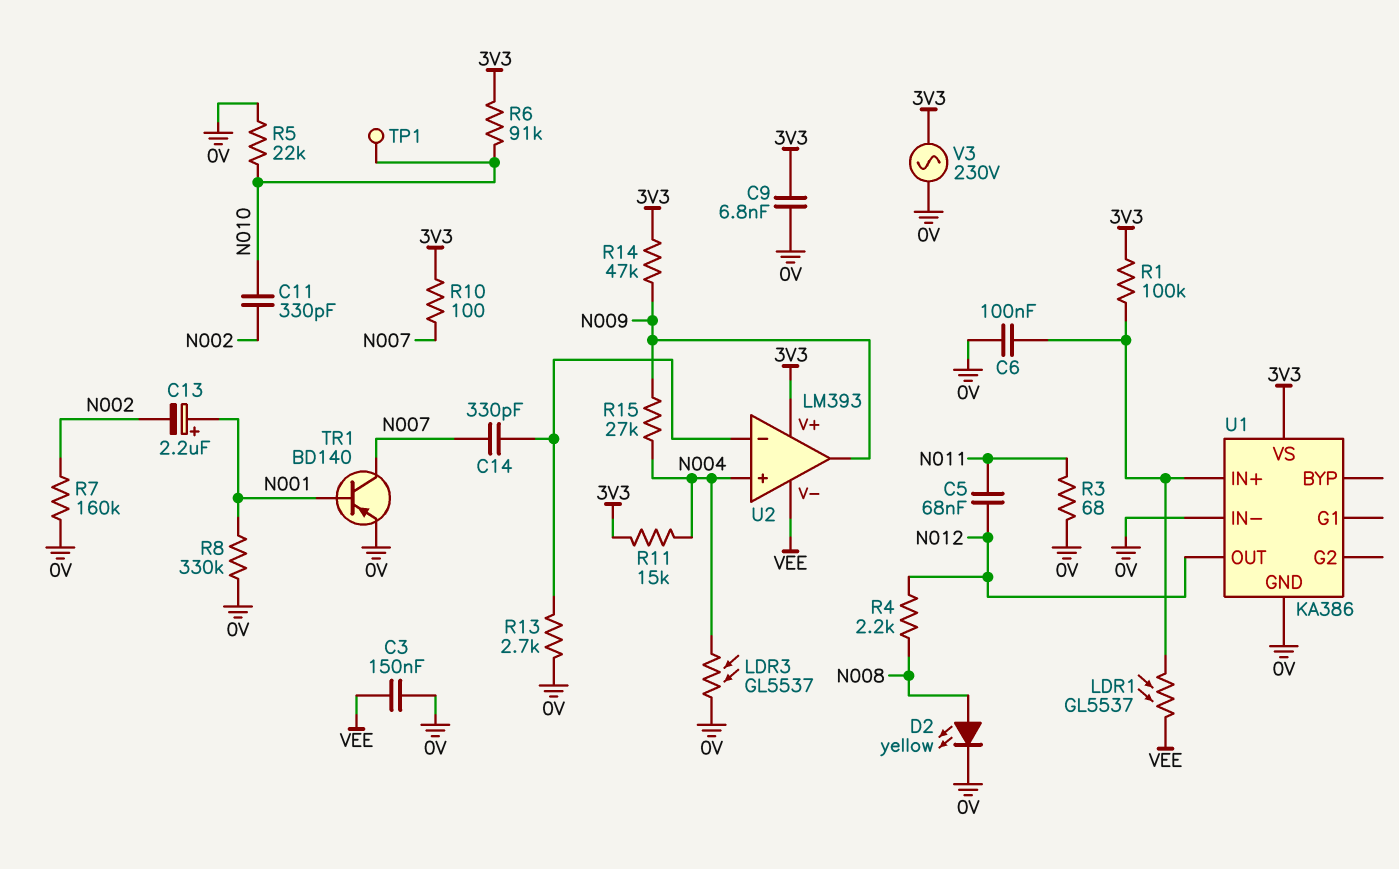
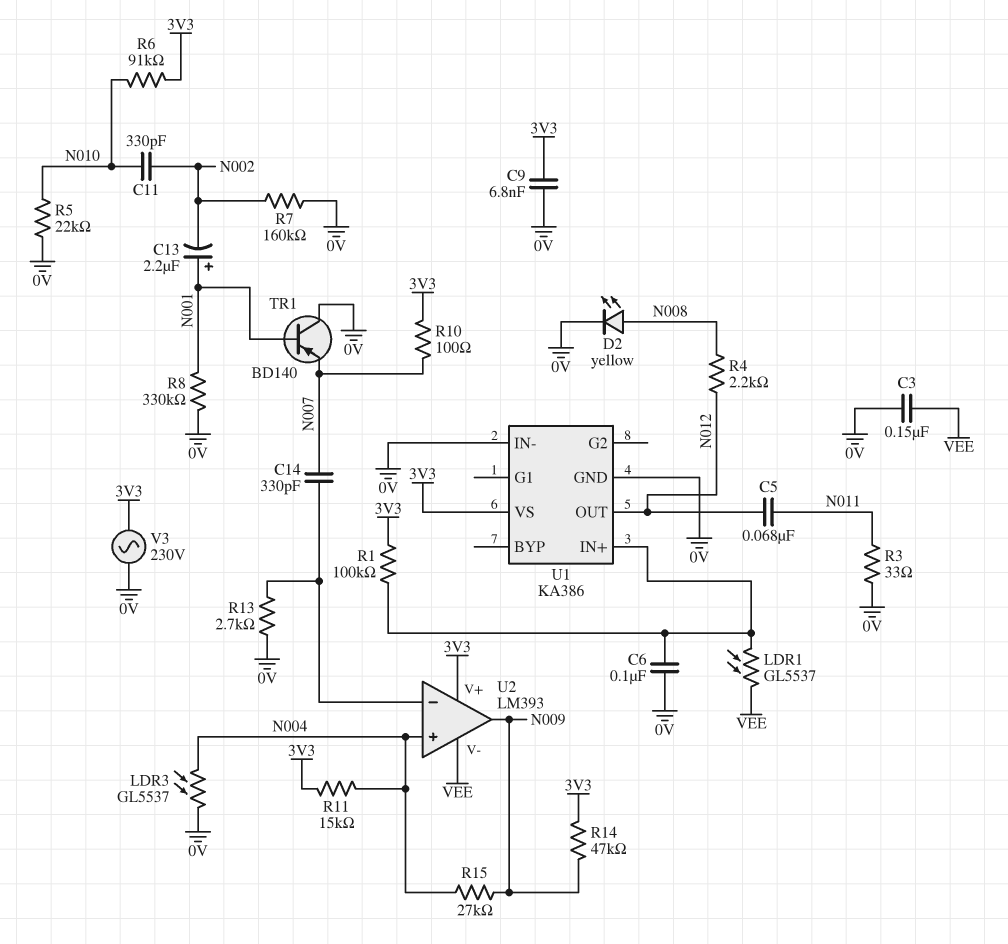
R3: 68 (0V, N011) -> 33 (0V, N011)
TP1: test point (N010) -> none
TR1: PNP BD140 (B N001, C N007, E 0V) -> PNP BD140 (B N001, C 0V, E N007)

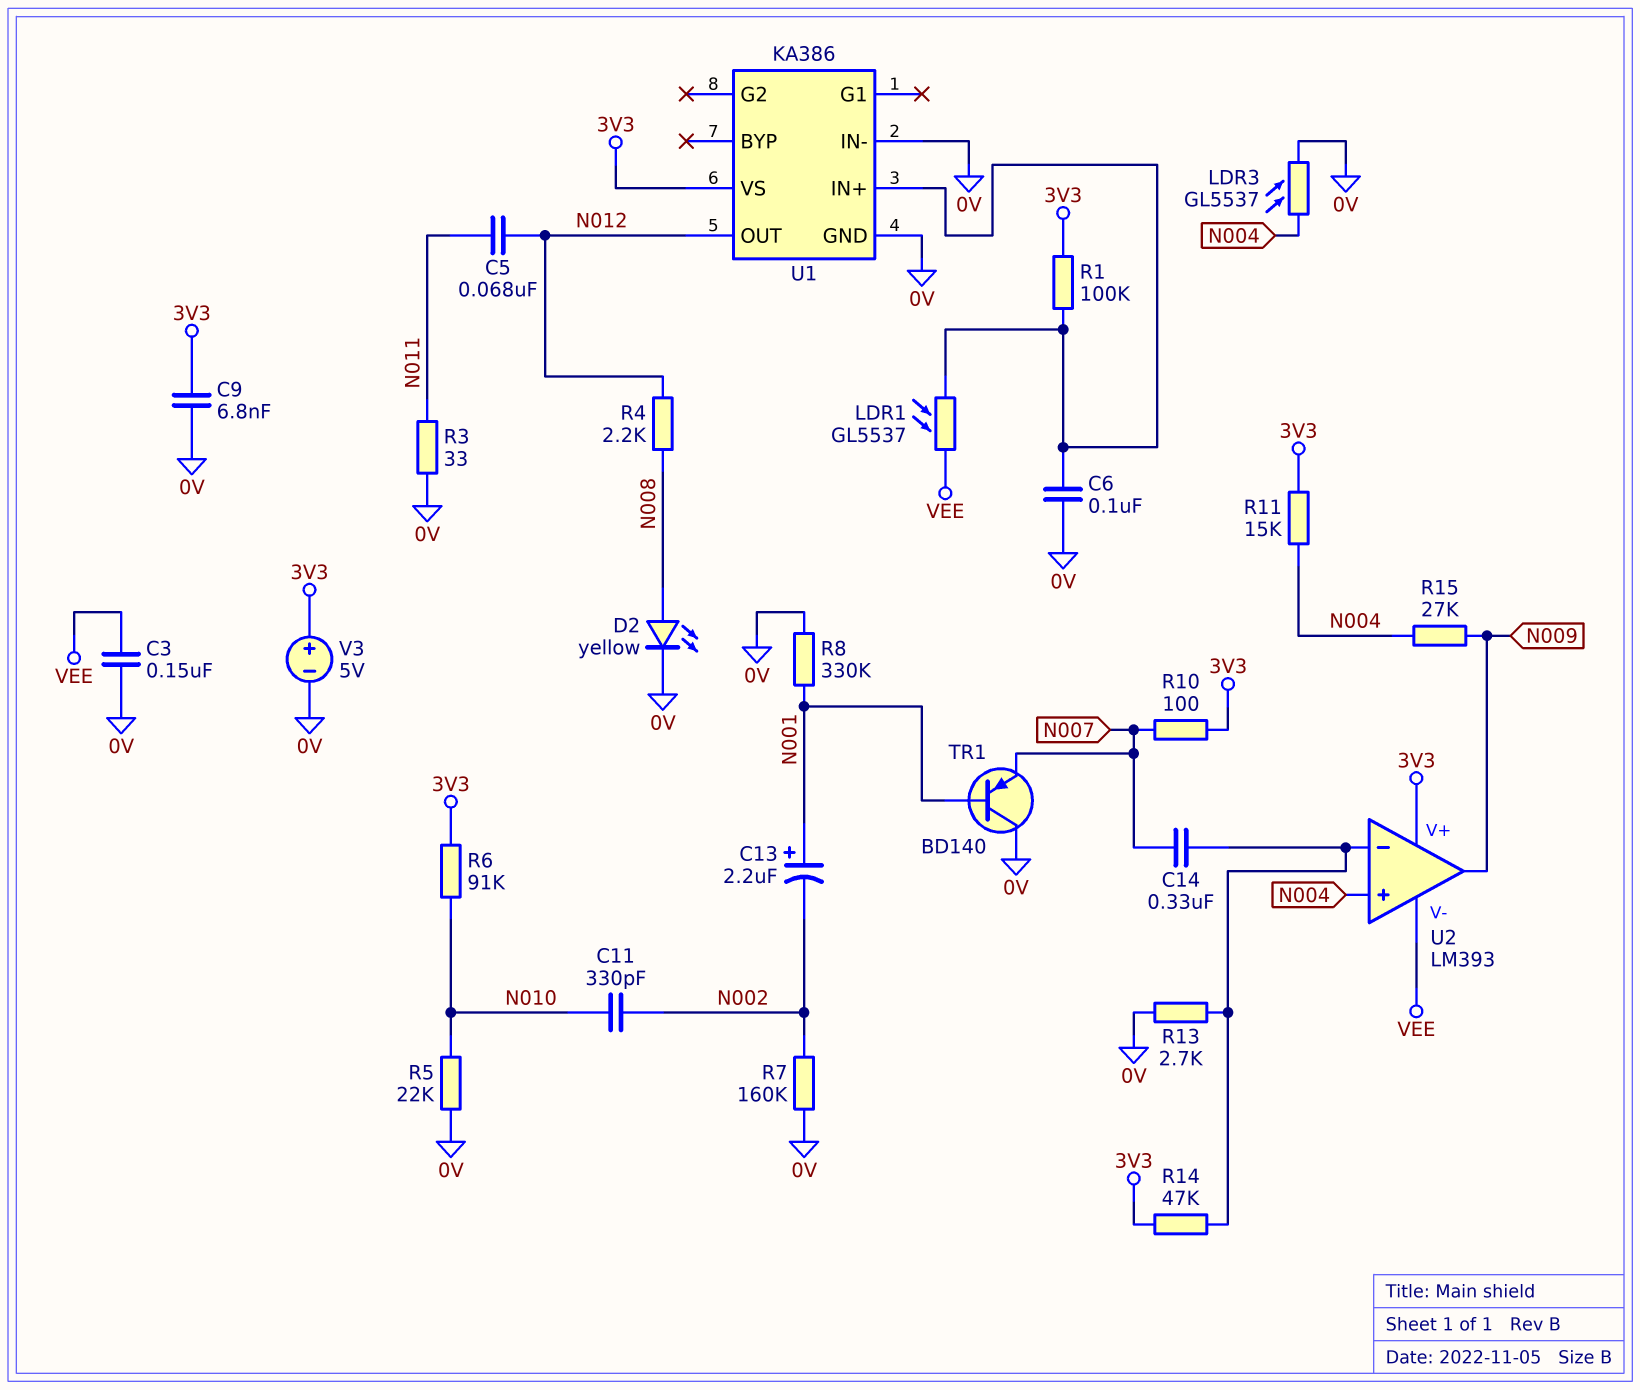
C14: 330pF (N007, U2/in-) -> 330nF (N007, U2/in-)
R14: 47k (3V3, N009) -> 47k (3V3, U2/in-)
V3: AC 230V (0V, 3V3) -> 5V (plus 3V3, minus 0V)

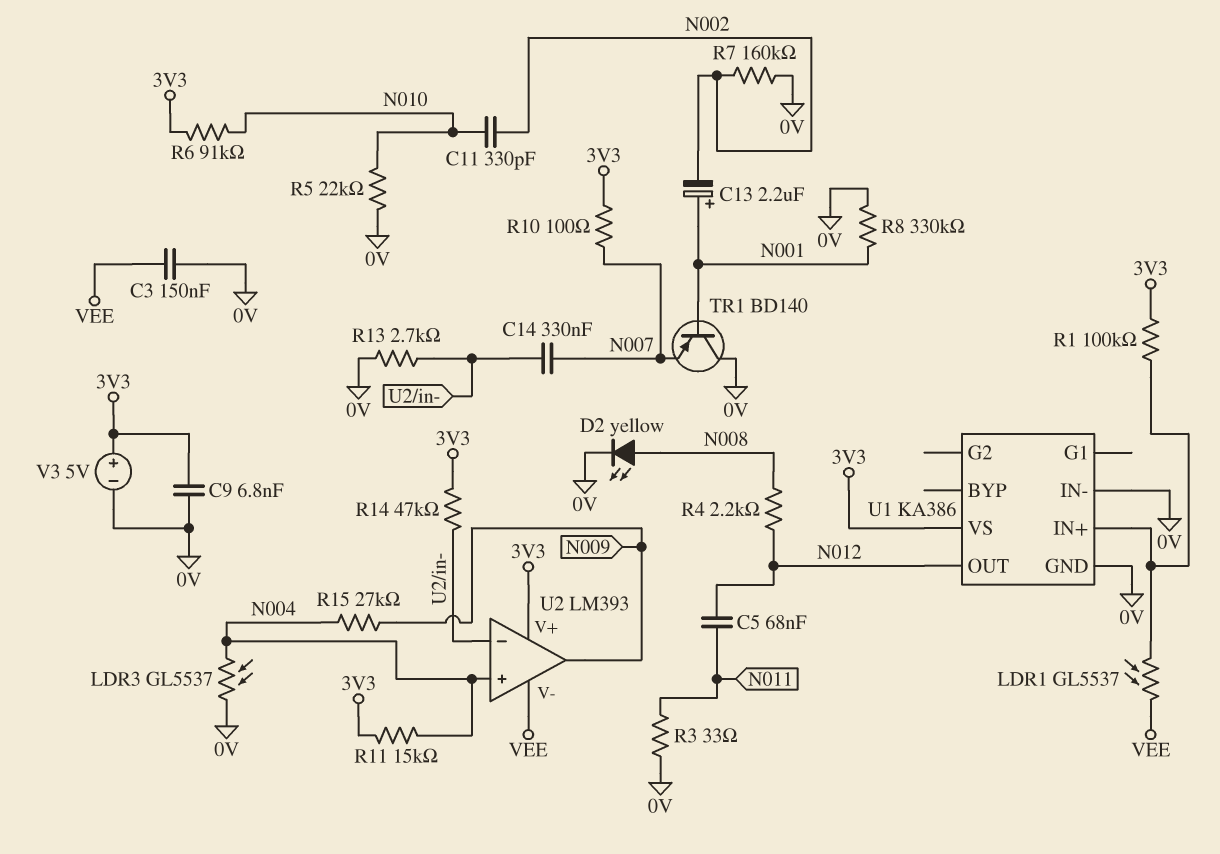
C6: 100nF (0V, U1/IN+) -> none

